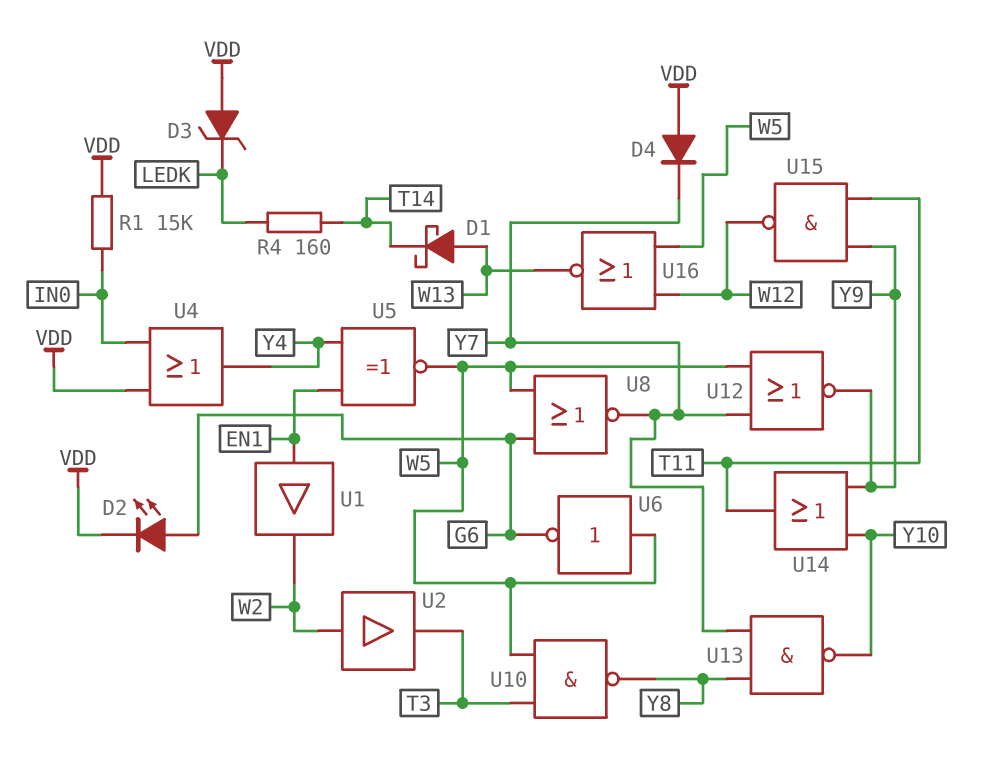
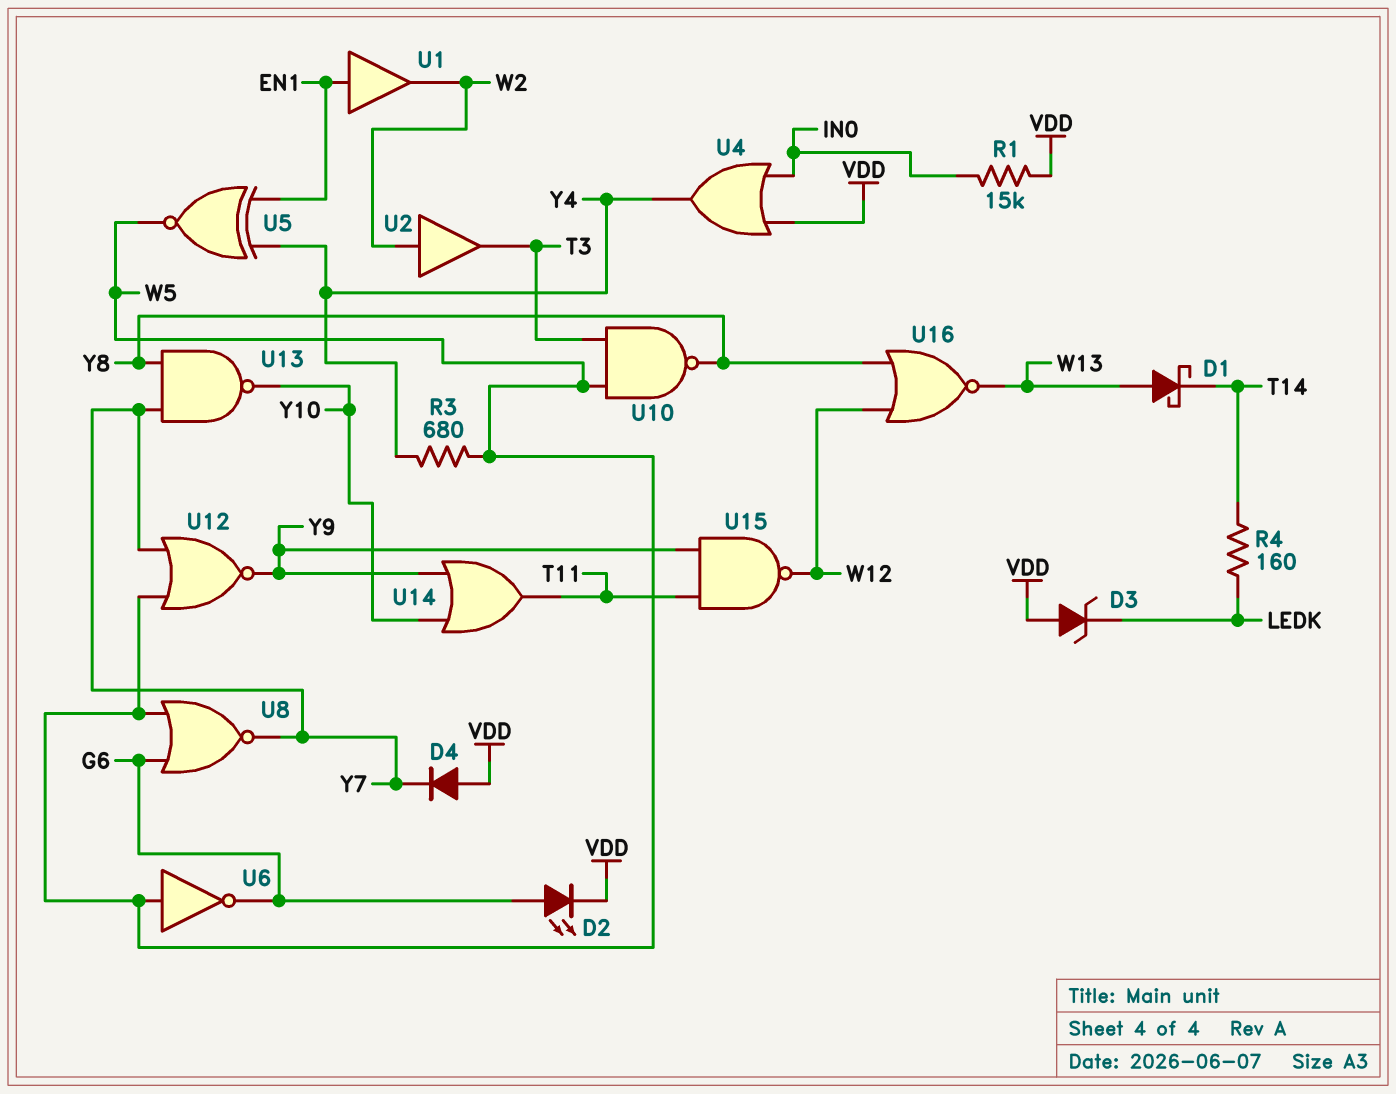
R3: none -> 680 (W5, Y4)
U16: NOR (in W5, in W12, out W13) -> NOR (in W12, in Y8, out W13)

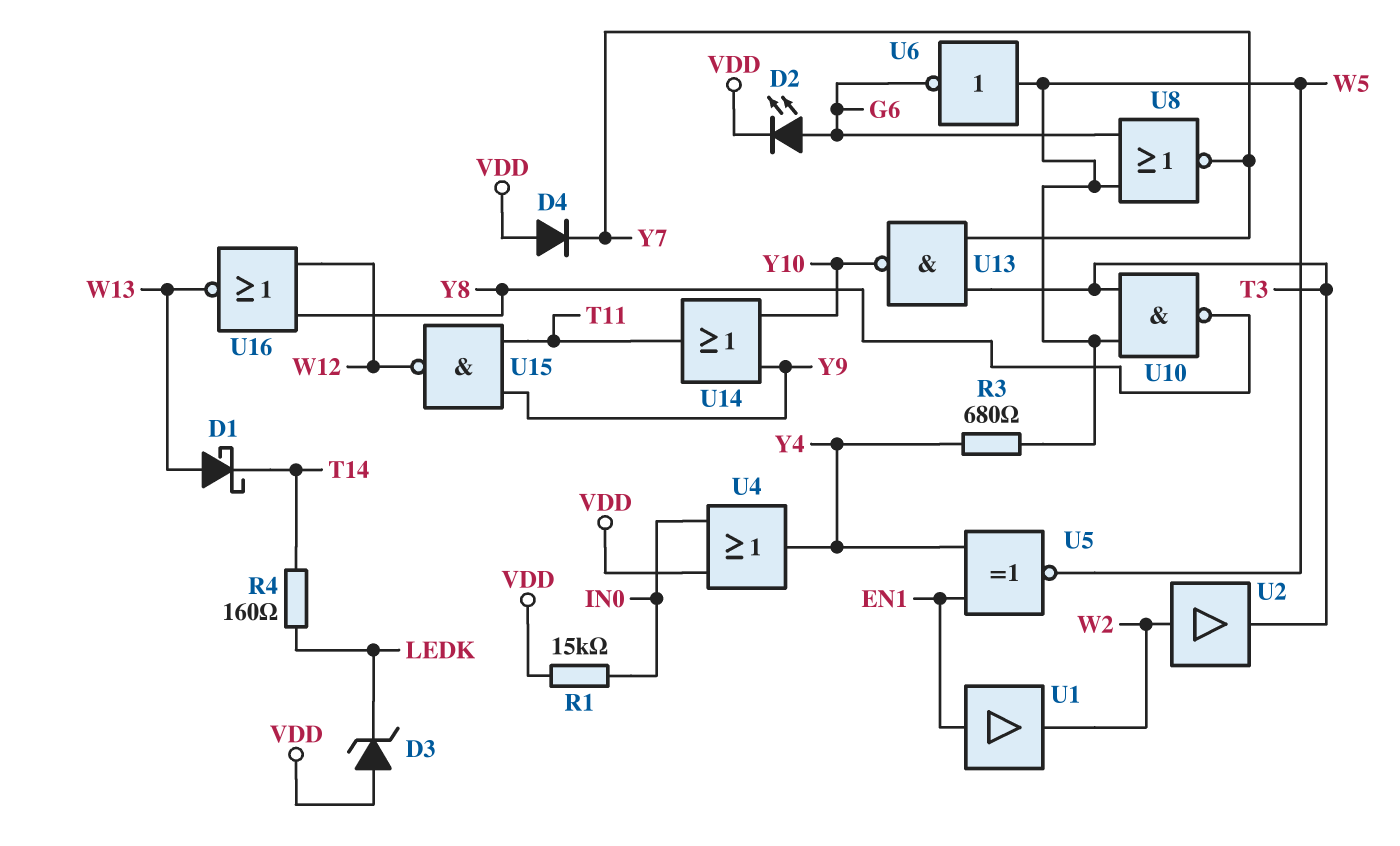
U12: NOR (in W5, in Y7, out Y9) -> none
U13: NAND (in Y7, in Y8, out Y10) -> NAND (in T3, in Y7, out Y10)

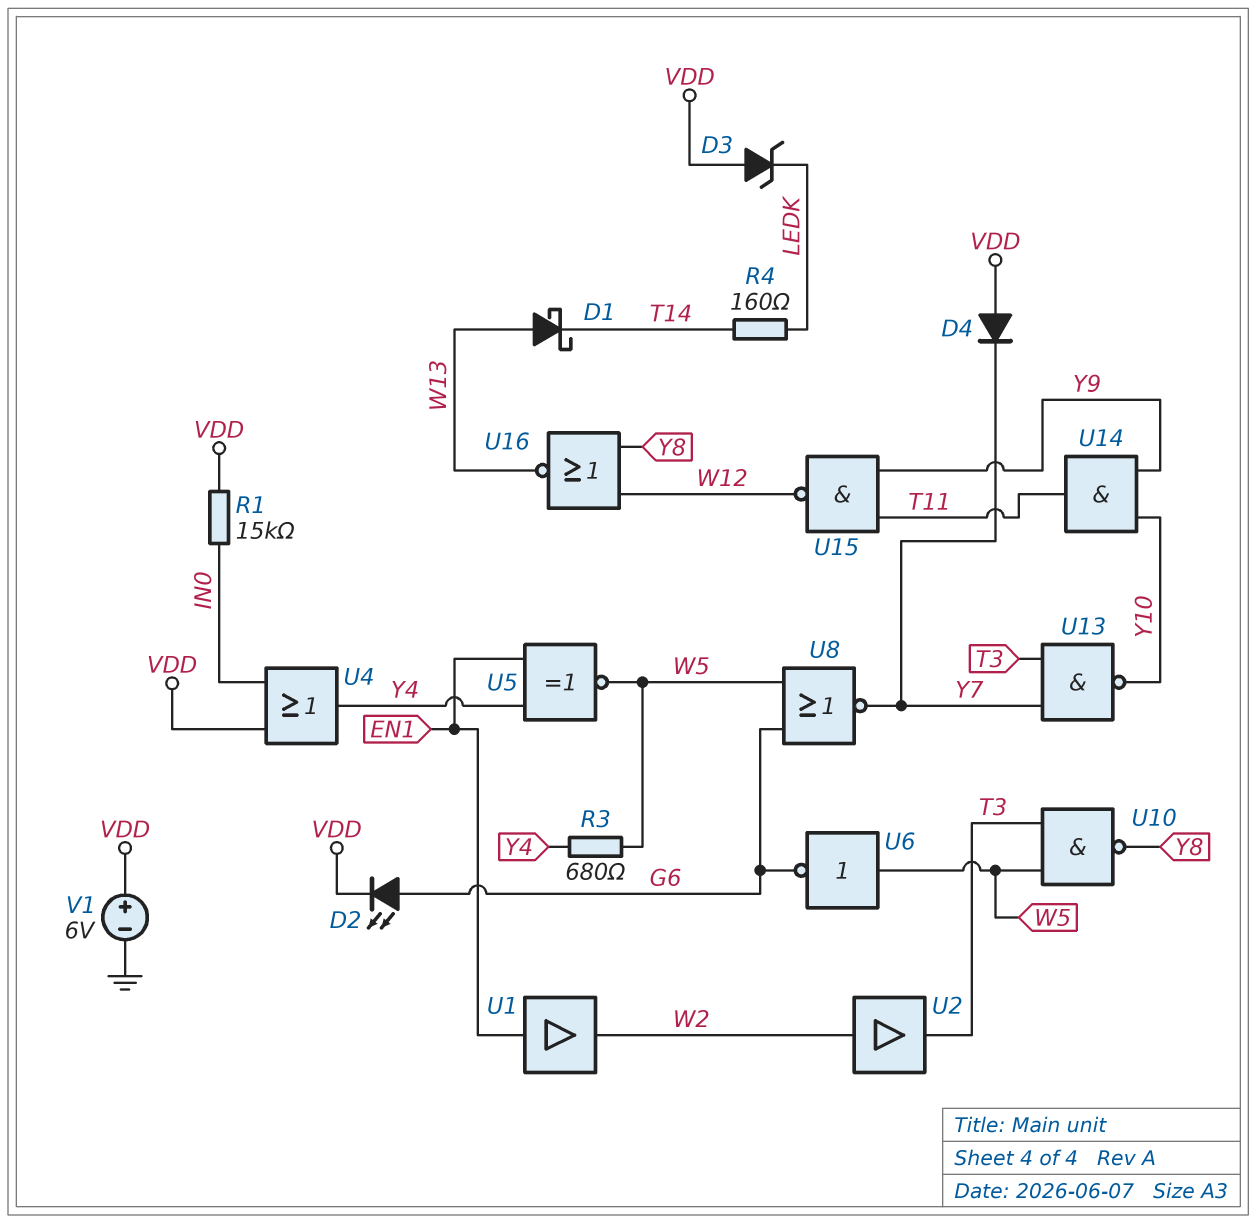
U14: OR (in Y9, in Y10, out T11) -> AND (in Y9, in Y10, out T11)
V1: none -> 6V (plus VDD, minus GND)

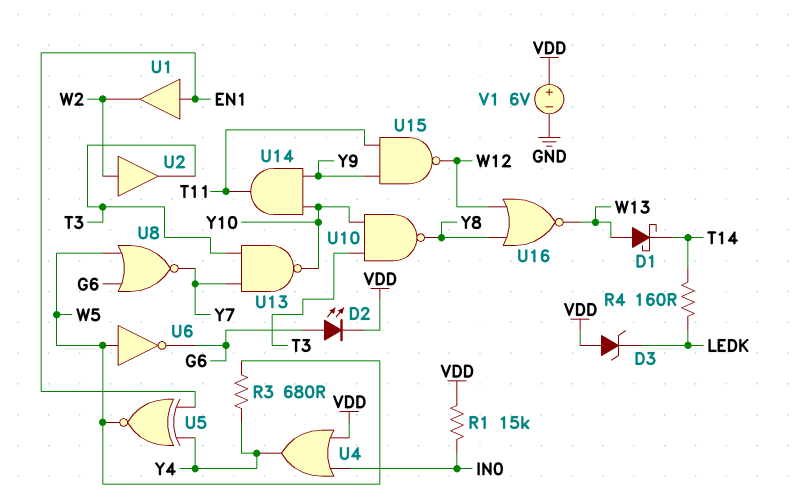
D4: diode (A VDD, K Y7) -> none
U10: NAND (in T3, in W5, out Y8) -> NAND (in T3, in Y10, out Y8)

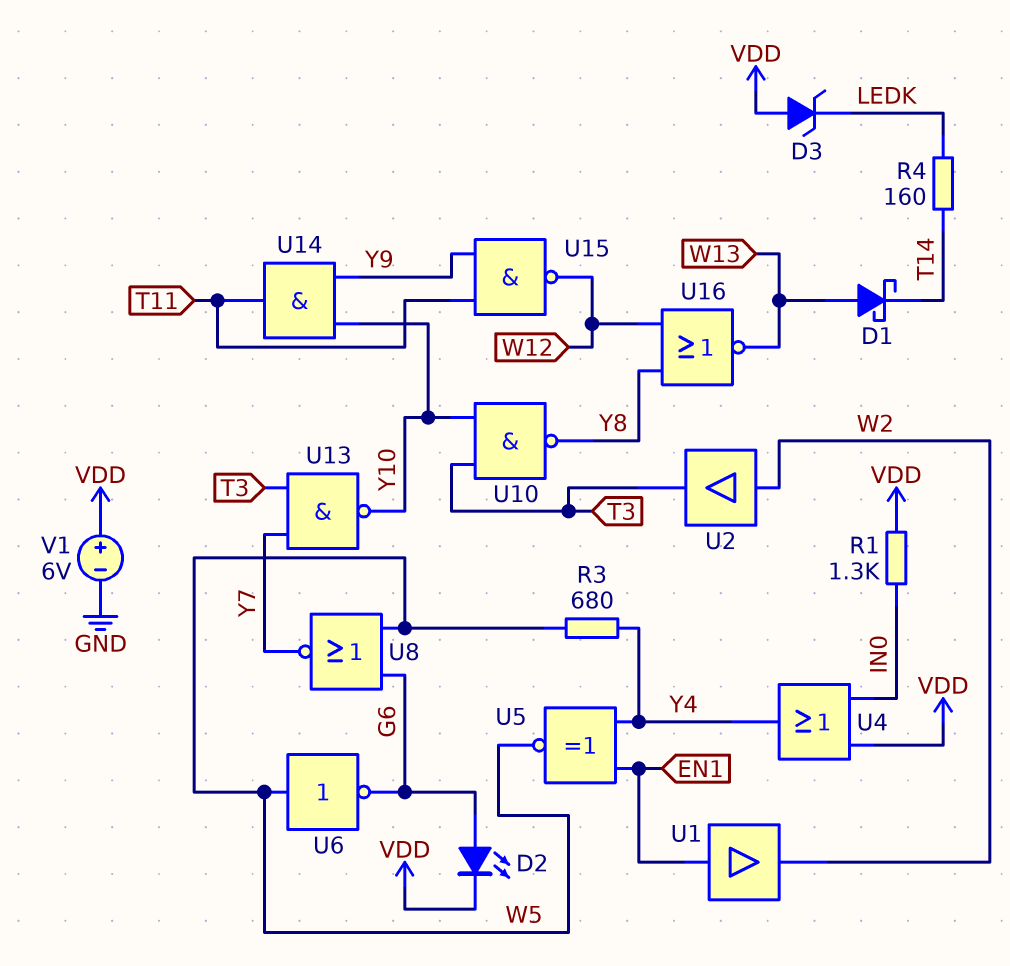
R1: 15k (IN0, VDD) -> 1.3k (IN0, VDD)

